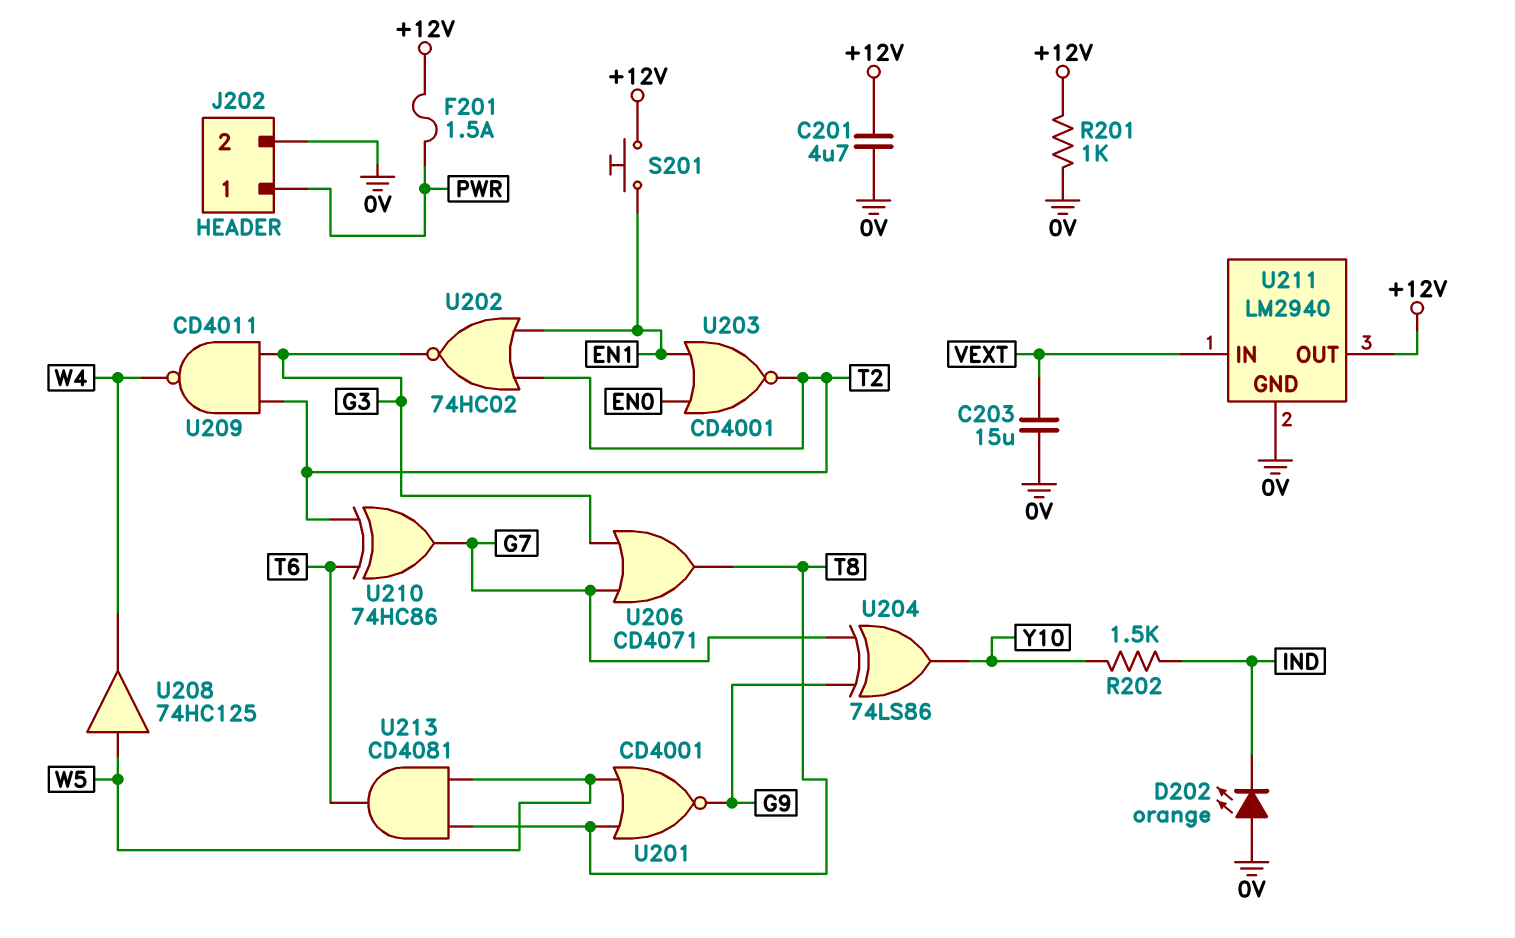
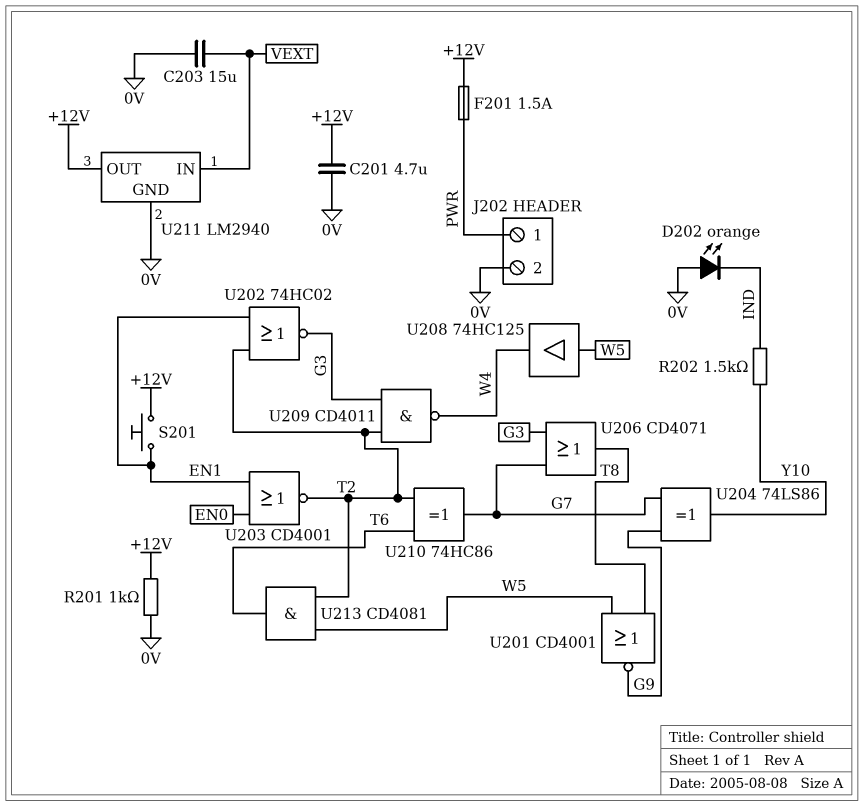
U213: AND CD4081 (in T8, in W5, out T6) -> AND CD4081 (in T2, in W5, out T6)

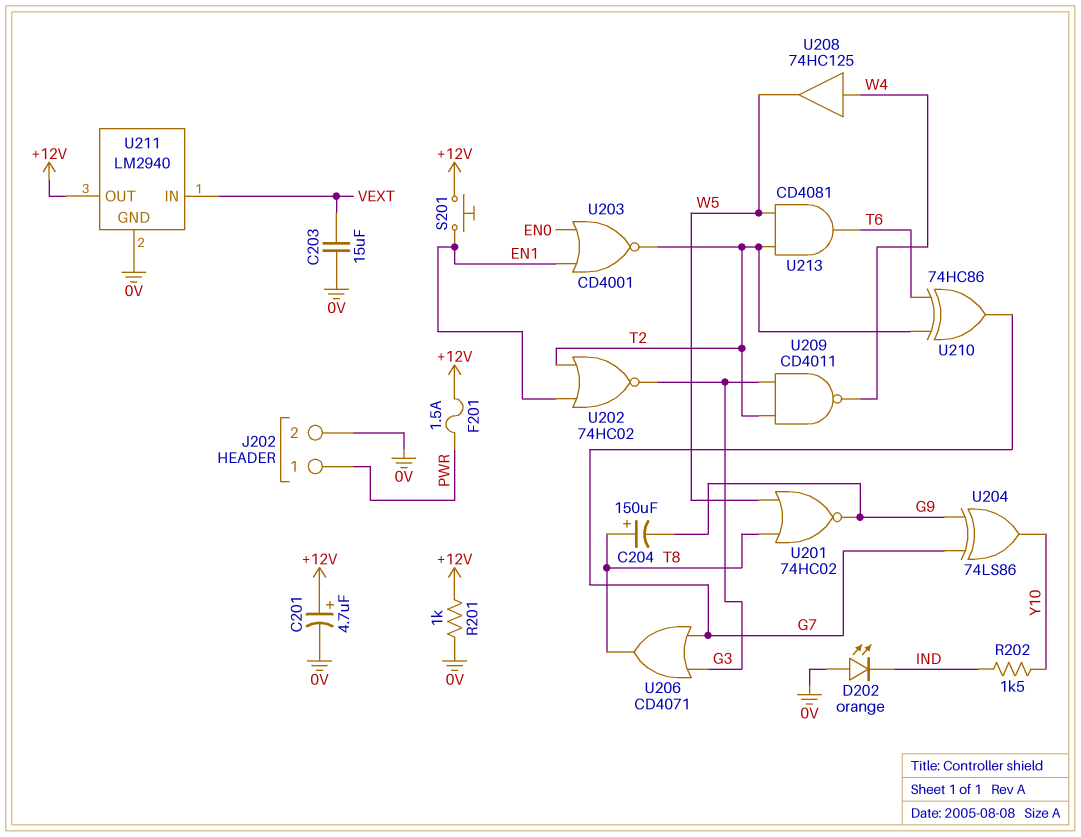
C201: 4.7uF (+12V, 0V) -> 4.7uF (plus +12V, minus 0V)
C204: none -> 150uF (plus T8, minus G9)
U201: NOR CD4001 (in T8, in W5, out G9) -> NOR 74HC02 (in T8, in W5, out G9)
U208: buffer 74HC125 (in W5, out W4) -> buffer 74HC125 (in W4, out W5)

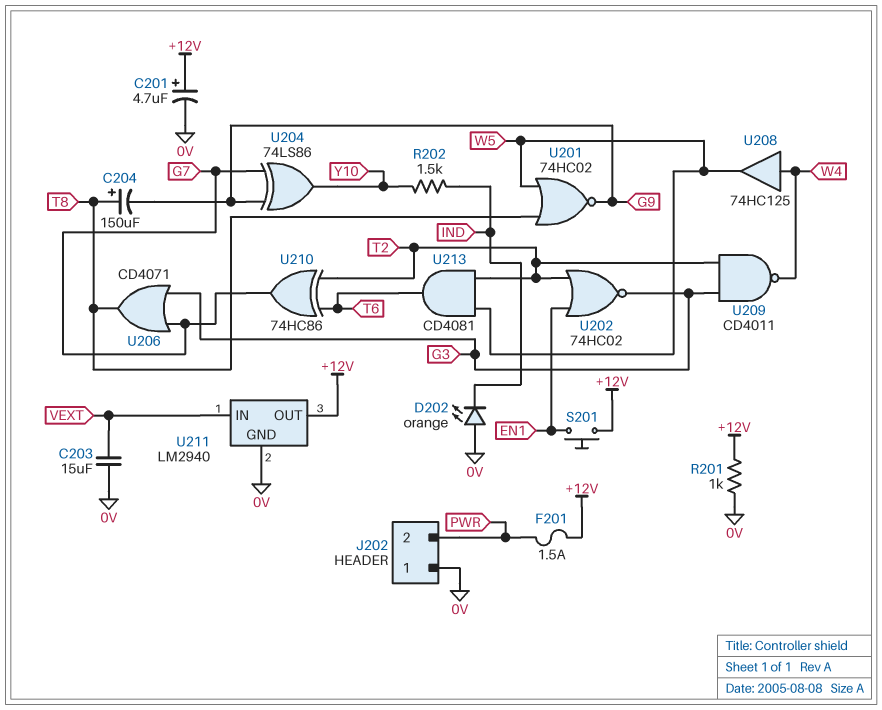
J202 pin 1: PWR -> 0V
J202 pin 2: 0V -> PWR
U203: NOR CD4001 (in EN0, in EN1, out T2) -> none

